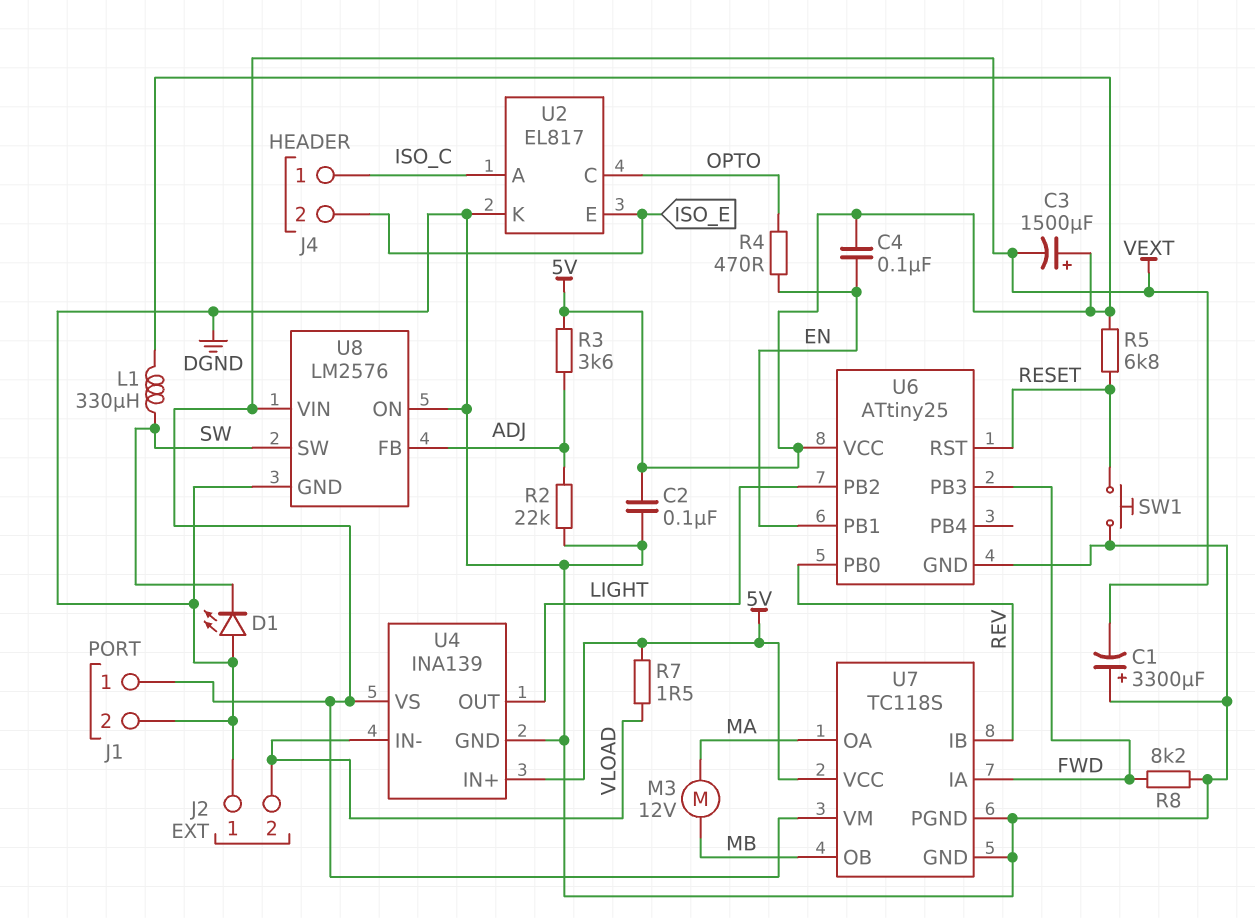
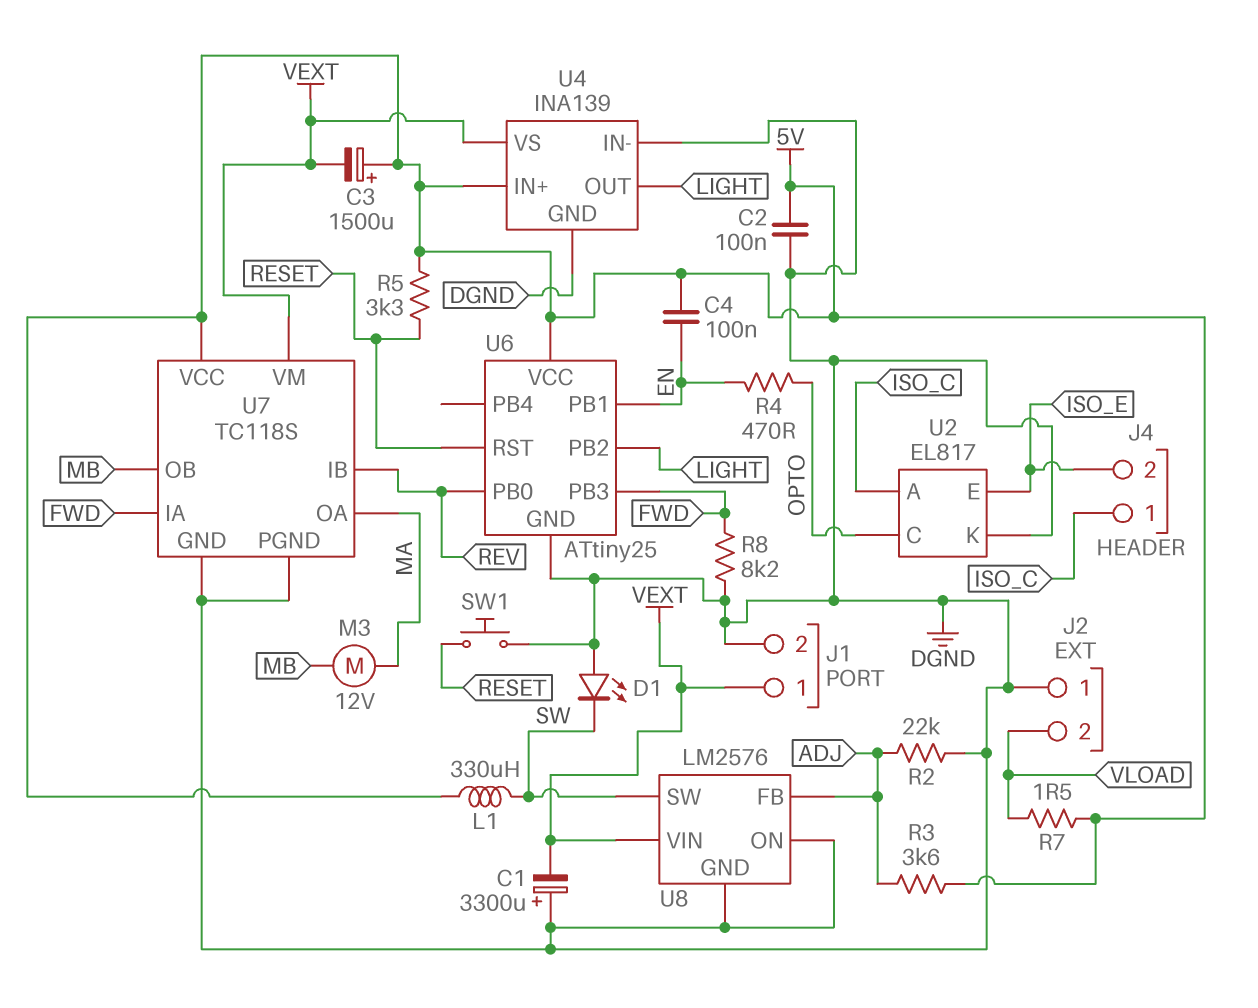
R5: 6.8k (5V, RESET) -> 3.3k (5V, RESET)
U4 pin IN-: VLOAD -> DGND

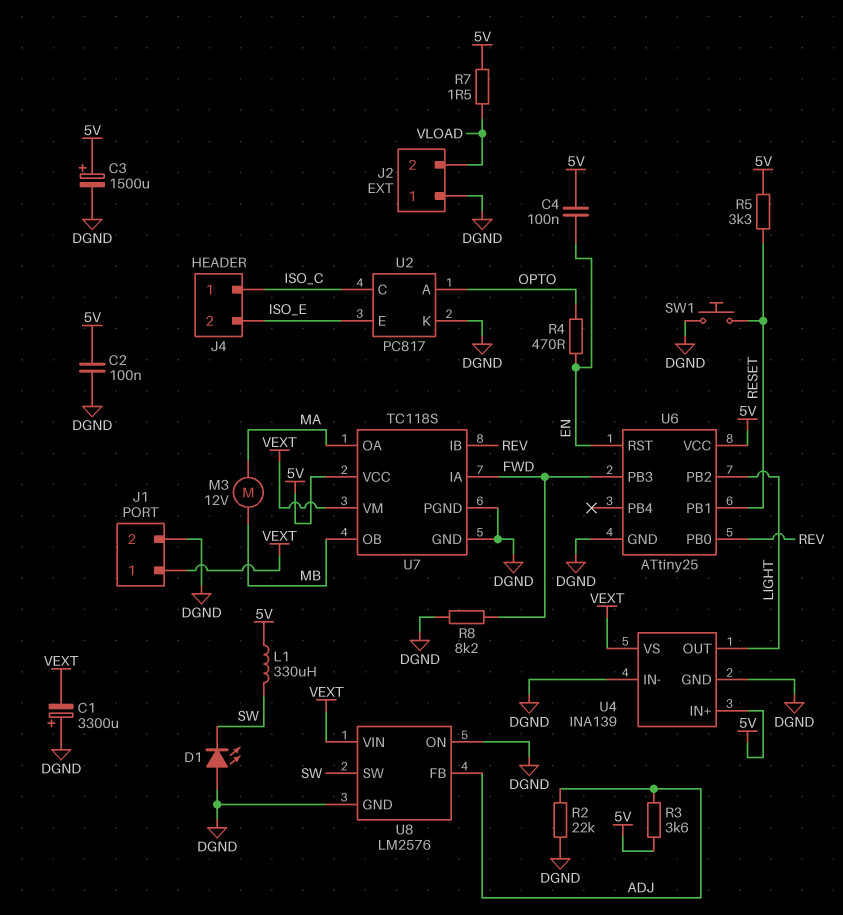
C3: 1500uF (plus 5V, minus VEXT) -> 1500uF (plus 5V, minus DGND)
U2: EL817 -> PC817
U2 pin A: ISO_C -> OPTO
U2 pin C: OPTO -> ISO_C
U6 pin PB1: EN -> RESET
U6 pin RST: RESET -> EN

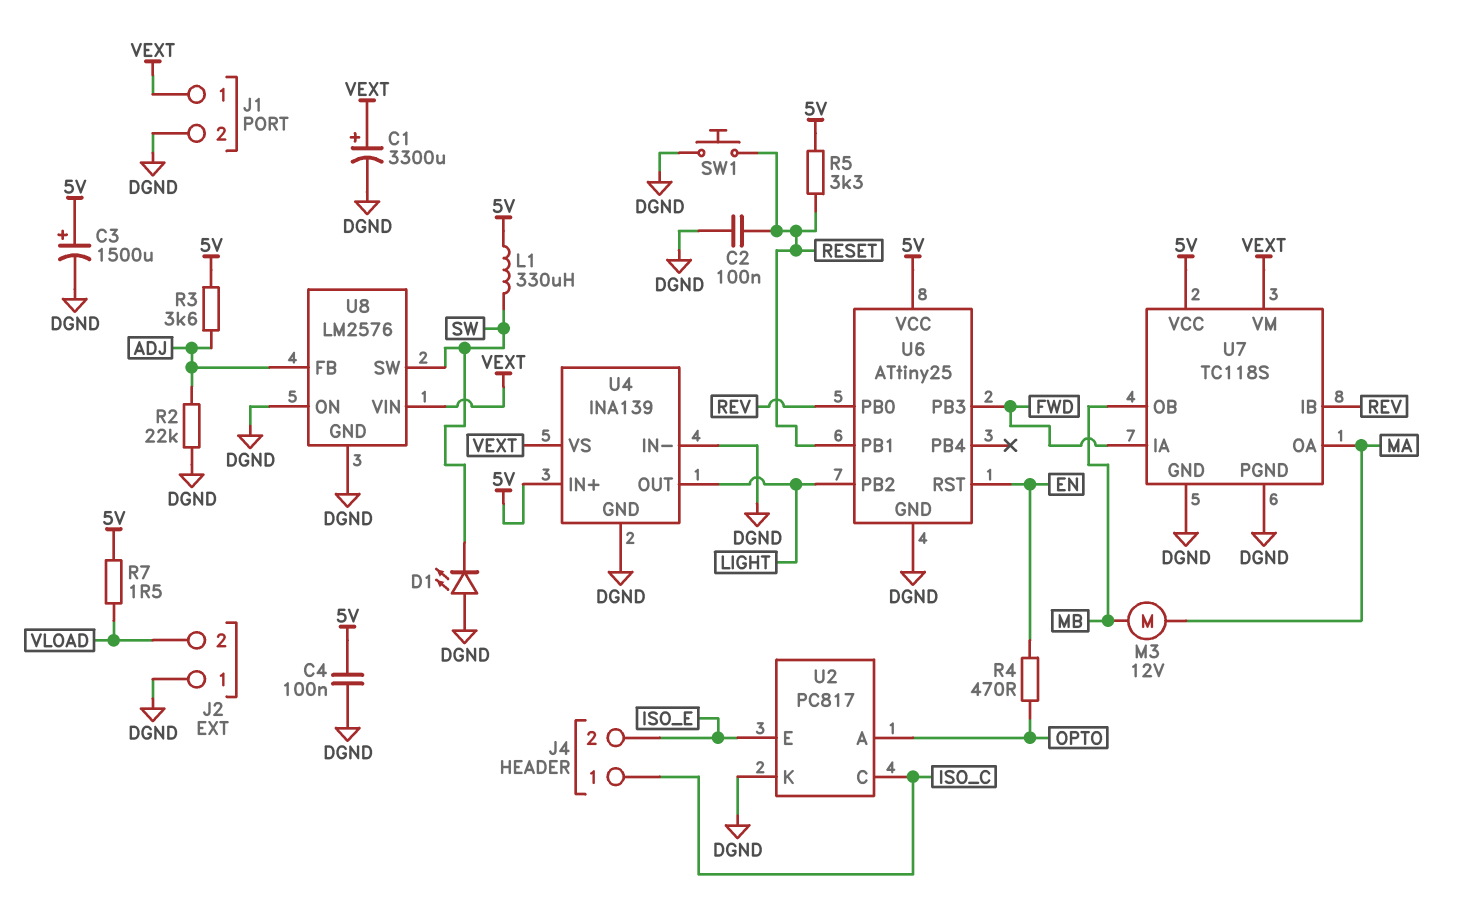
C1: 3300uF (plus DGND, minus VEXT) -> 3300uF (plus VEXT, minus DGND)
C2: 100nF (5V, DGND) -> 100nF (DGND, RESET)
C4: 100nF (5V, EN) -> 100nF (5V, DGND)
R8: 8.2k (DGND, FWD) -> none

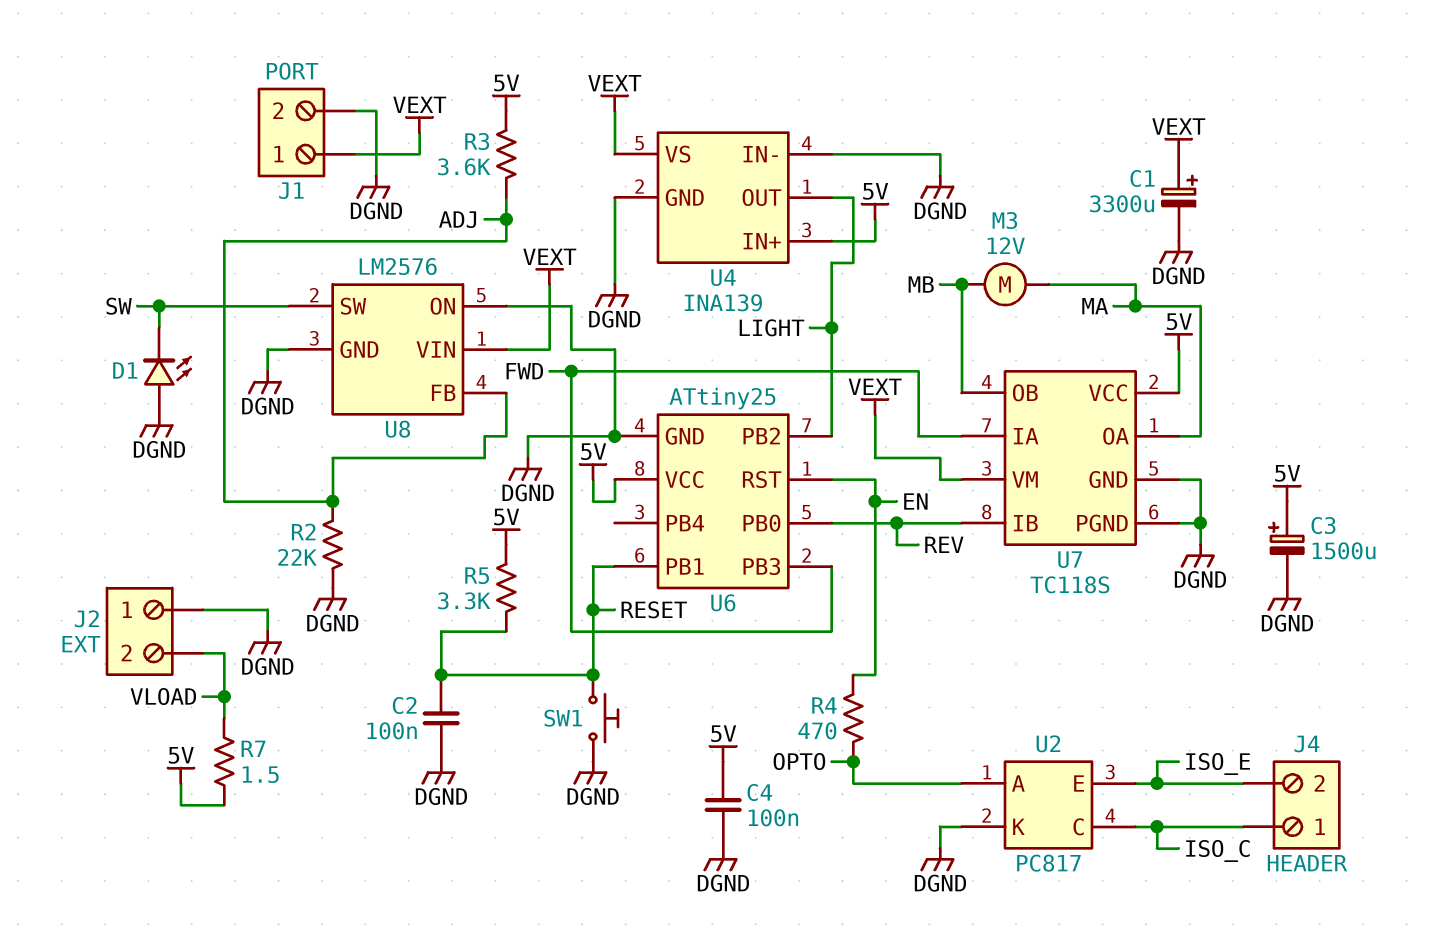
L1: 330uH (5V, SW) -> none

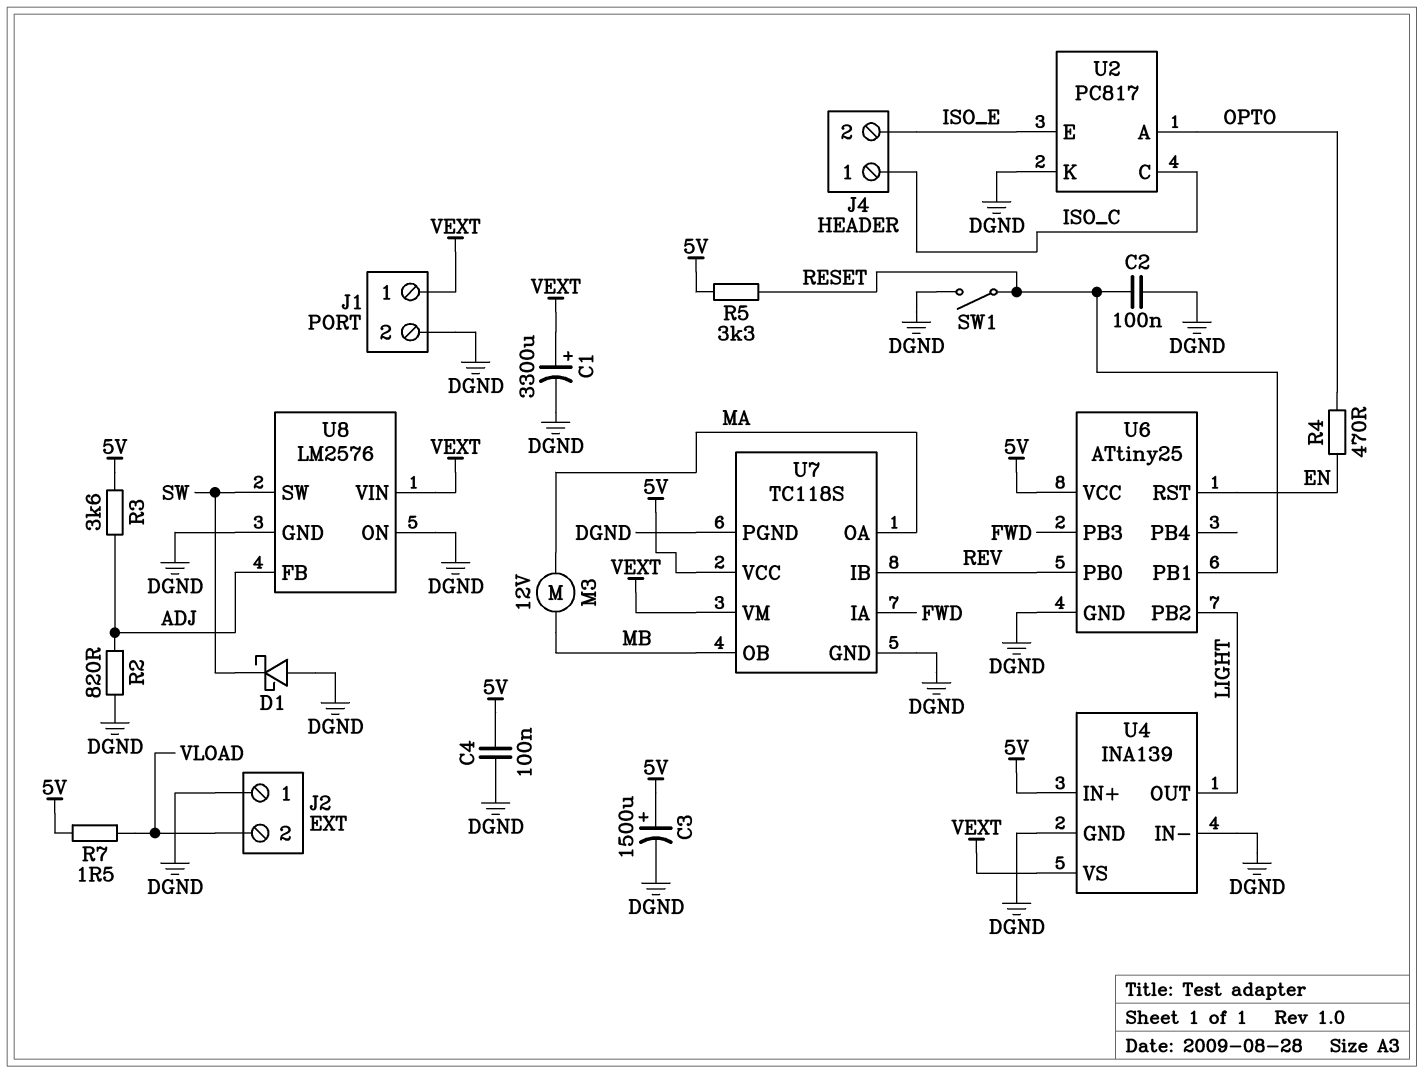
D1: LED (A DGND, K SW) -> schottky (A DGND, K SW)
R2: 22k (ADJ, DGND) -> 820 (ADJ, DGND)
SW1: button (DGND, RESET) -> switch (DGND, RESET)

